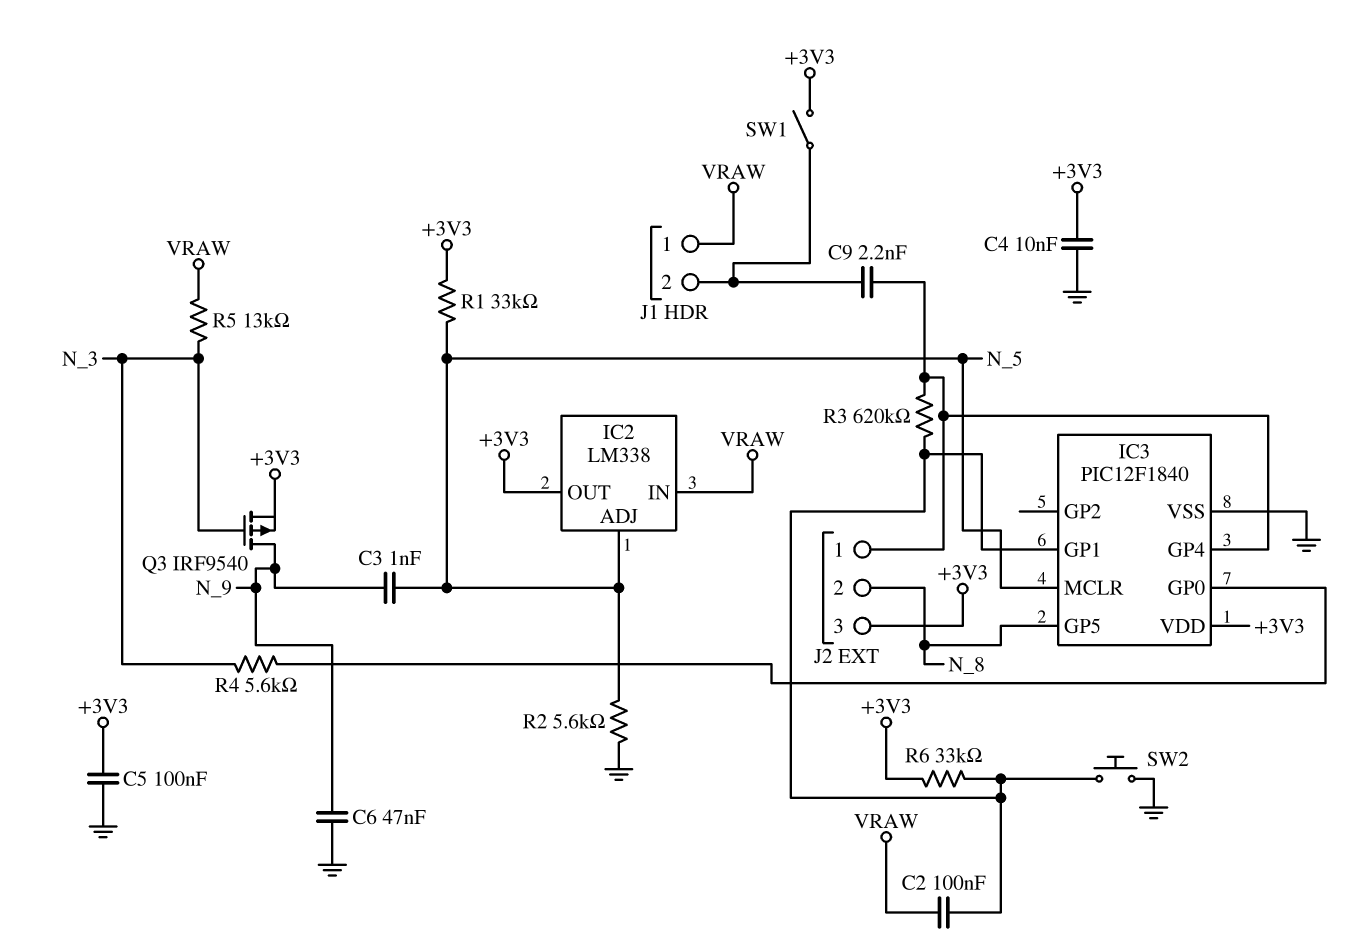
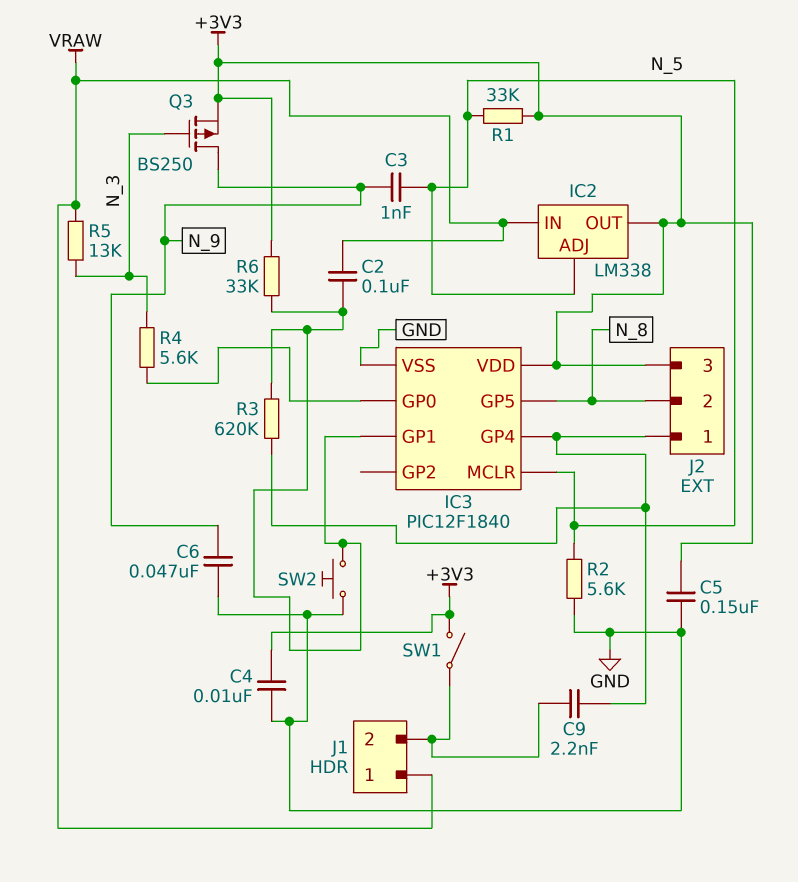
C5: 100nF (+3V3, GND) -> 150nF (+3V3, GND)
Q3: PMOS IRF9540 (G N_3, D N_9, S +3V3) -> PMOS BS250 (G N_3, D N_9, S +3V3)

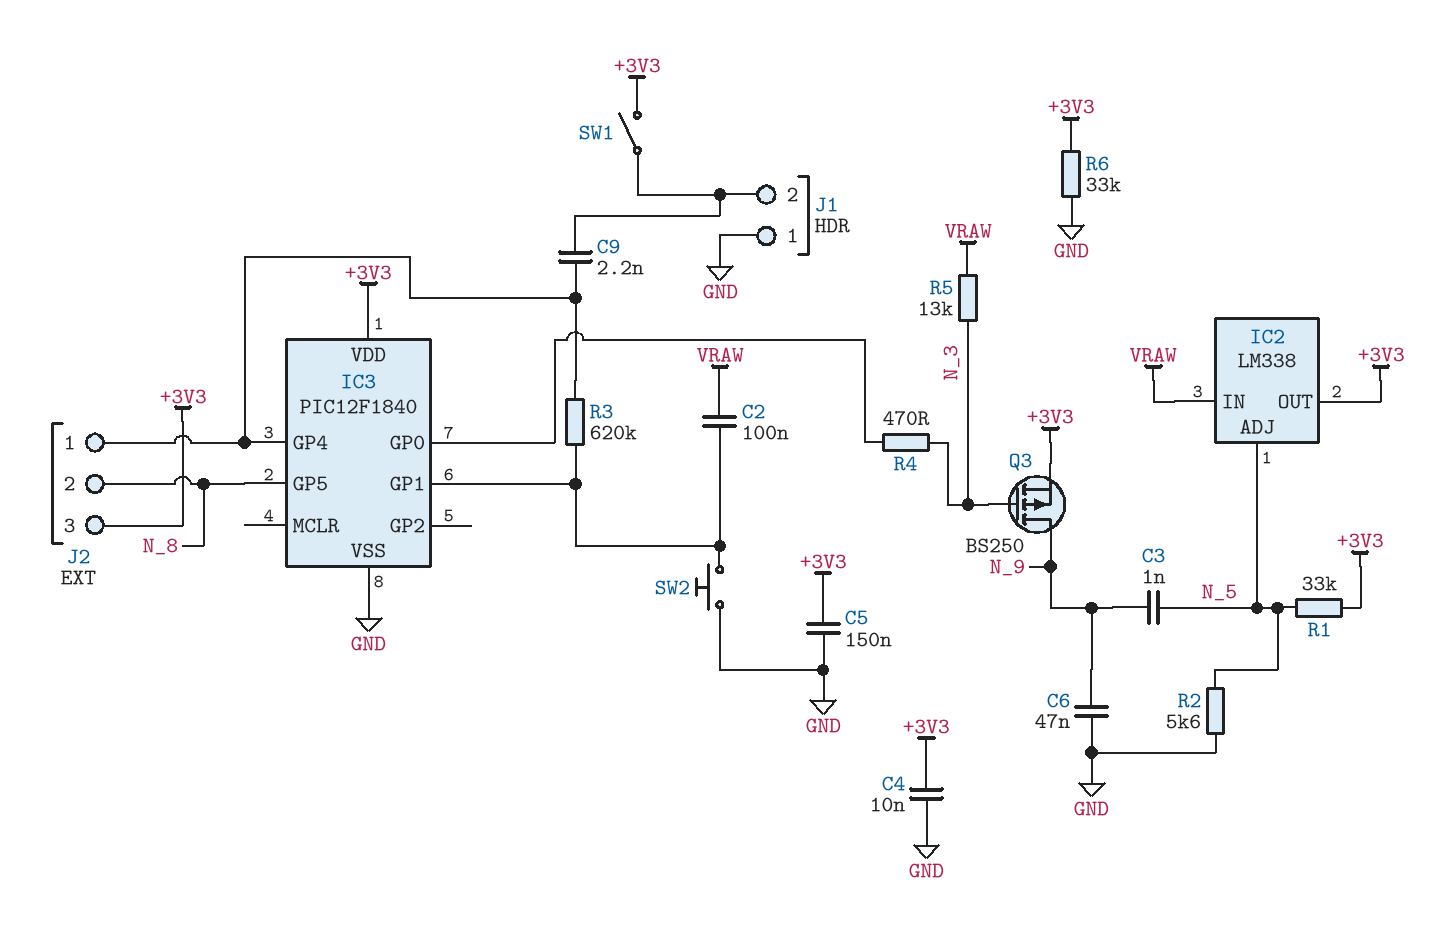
IC3 pin MCLR: N_5 -> none
J1 pin 1: VRAW -> GND
R4: 5.6k (IC3/GP0, N_3) -> 470 (IC3/GP0, N_3)
R6: 33k (+3V3, IC3/GP1) -> 33k (+3V3, GND)

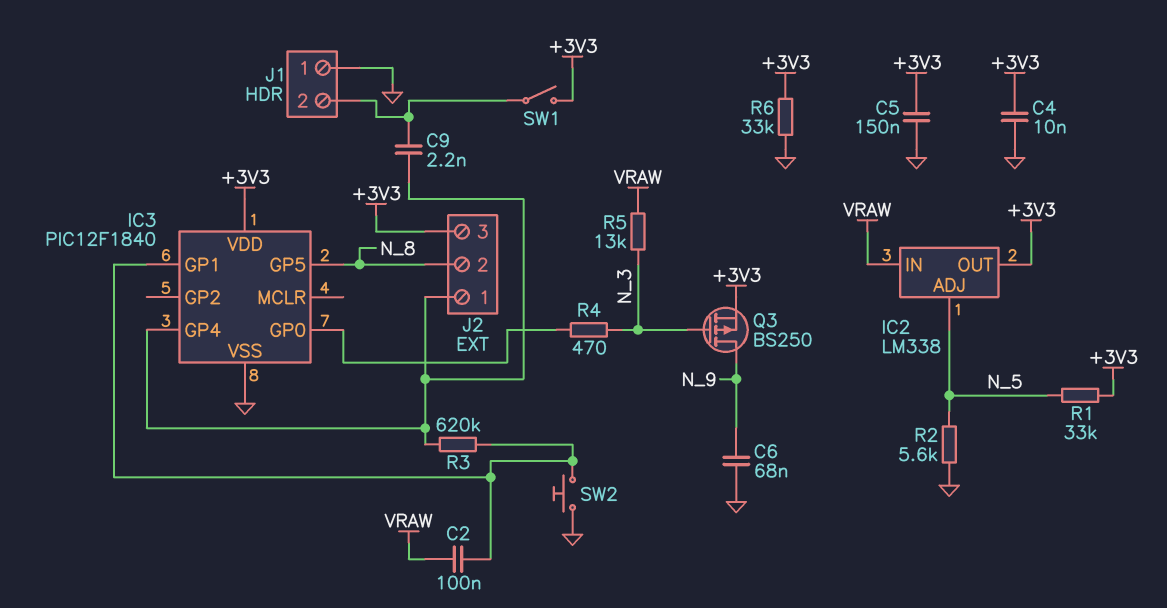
C3: 1nF (N_5, N_9) -> none
C6: 47nF (GND, N_9) -> 68nF (GND, N_9)

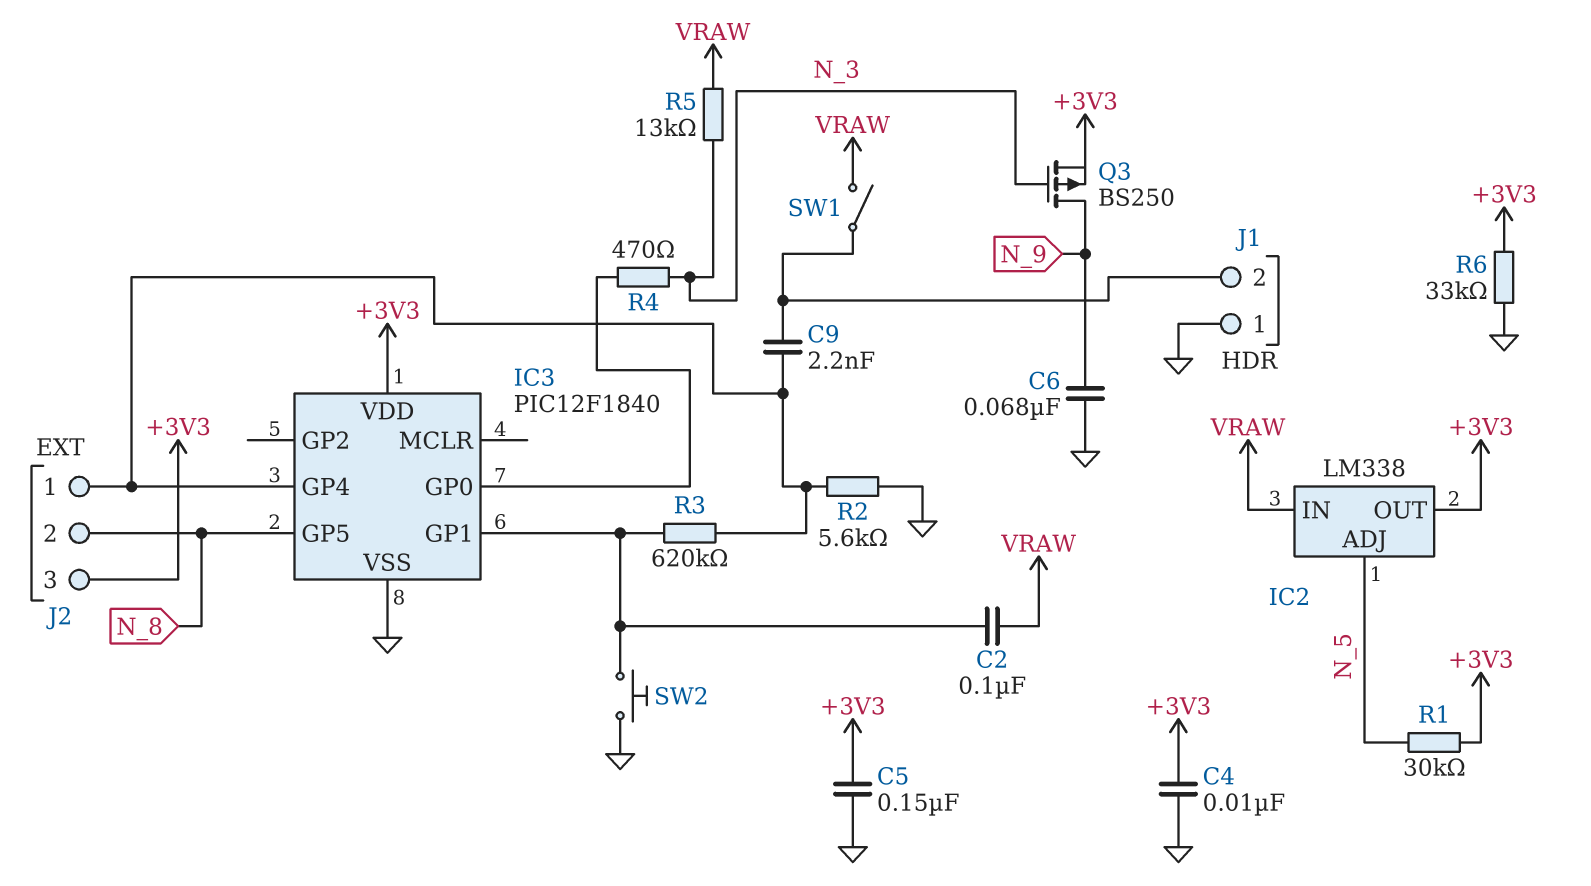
R1: 33k (+3V3, N_5) -> 30k (+3V3, N_5)
R2: 5.6k (GND, N_5) -> 5.6k (GND, IC3/GP4)
SW1: switch (+3V3, J1/2) -> switch (J1/2, VRAW)

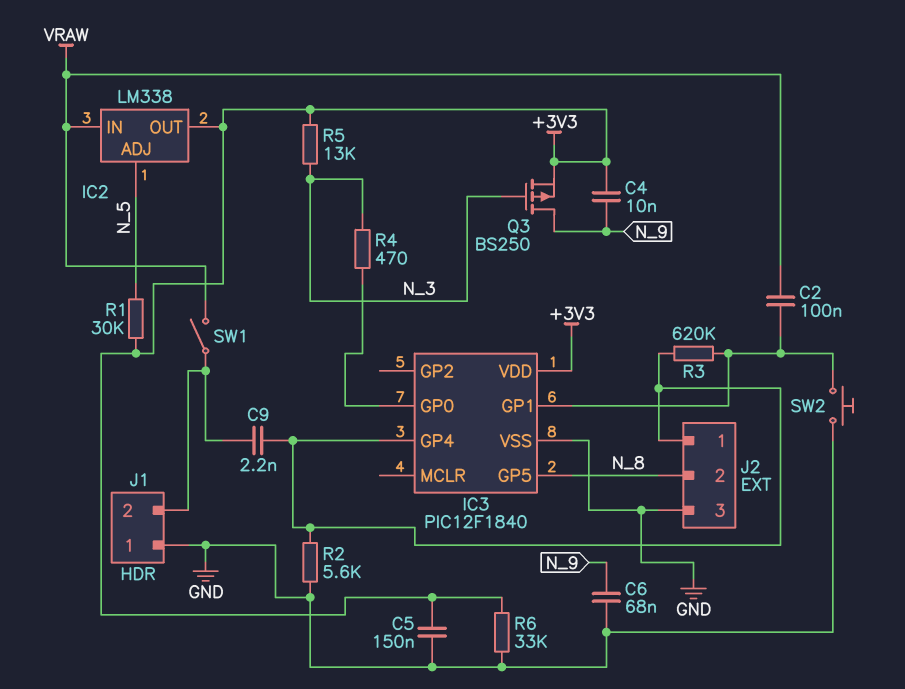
C4: 10nF (+3V3, GND) -> 10nF (+3V3, N_9)
J2 pin 3: +3V3 -> GND
R5: 13k (N_3, VRAW) -> 13k (+3V3, N_3)

